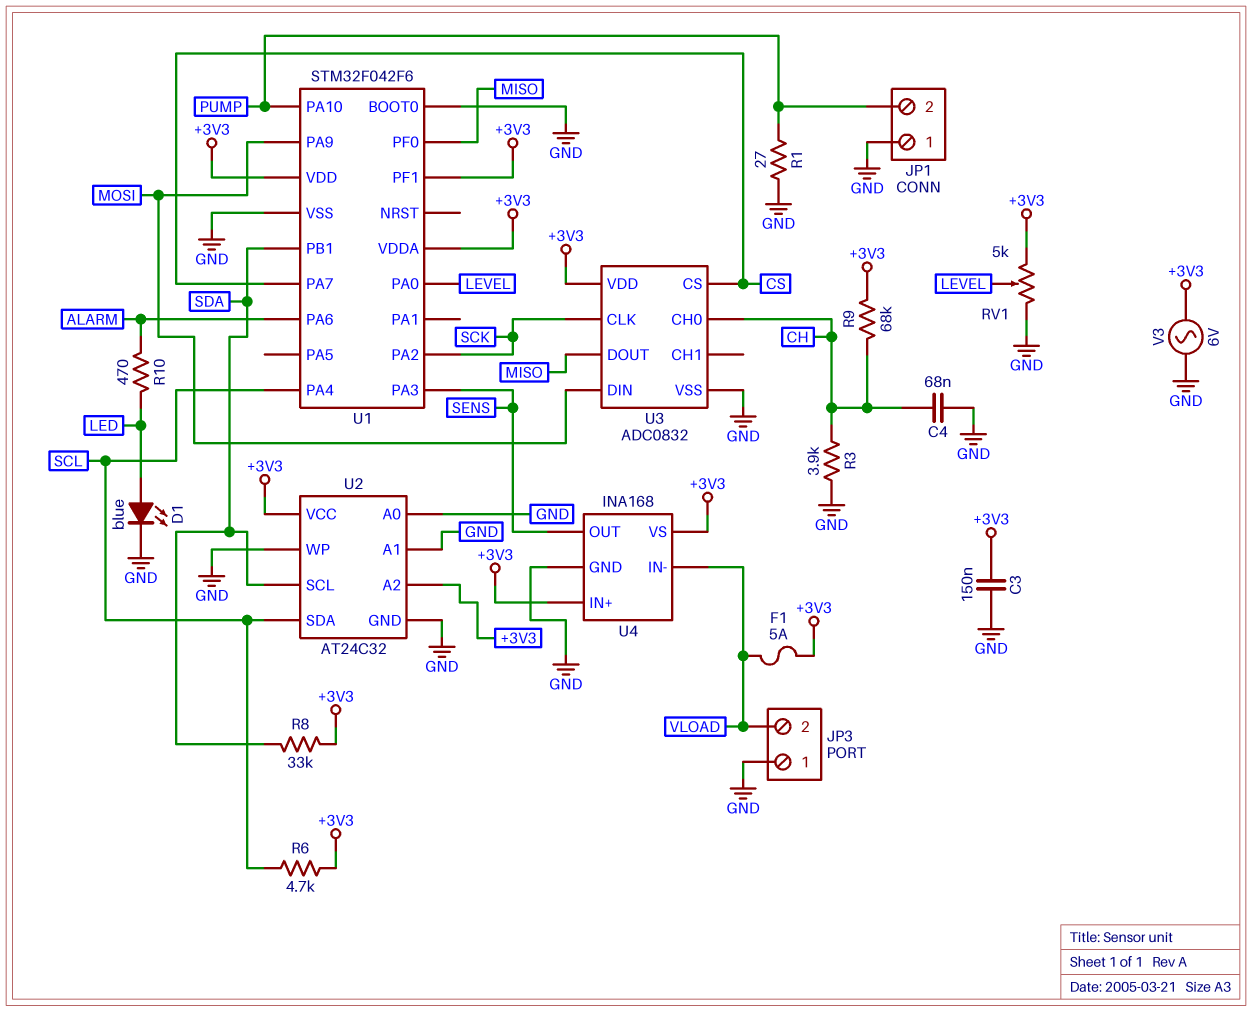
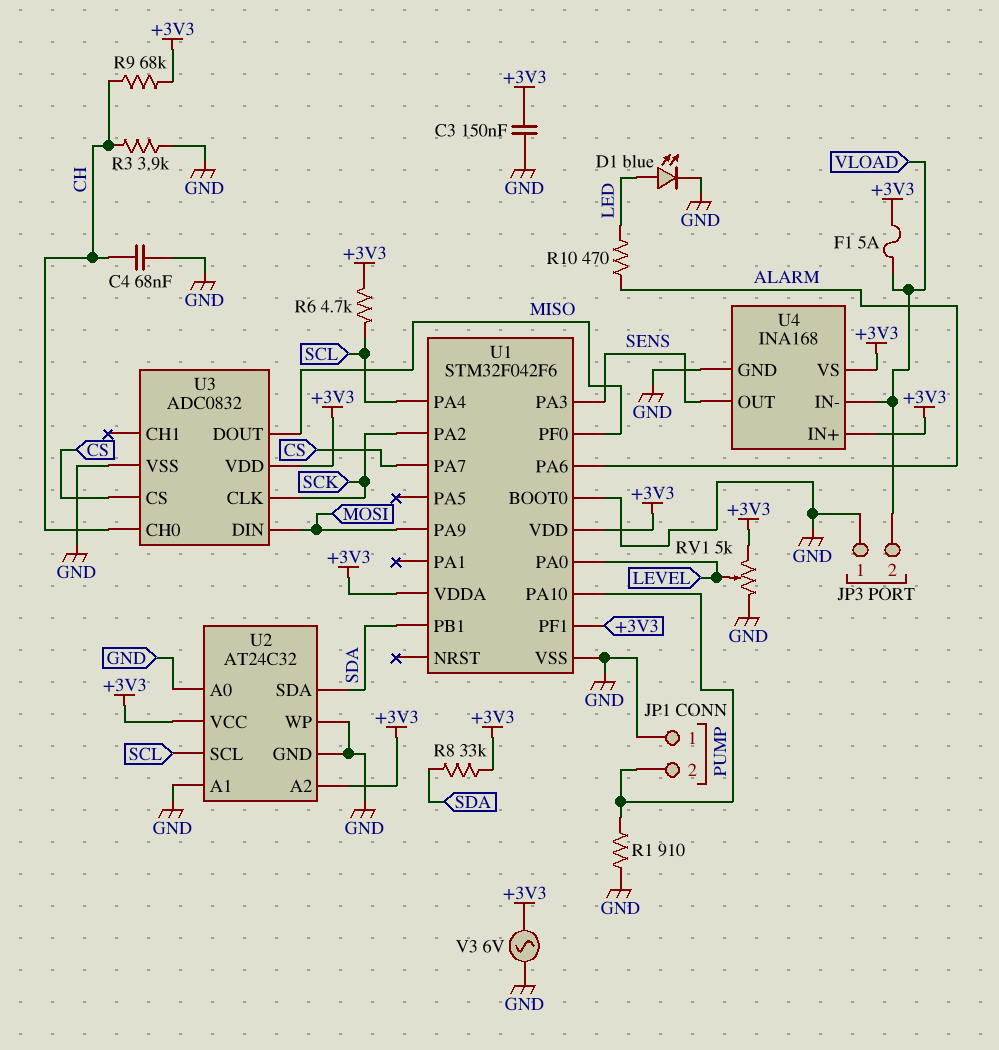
R1: 27 (GND, PUMP) -> 910 (GND, PUMP)
U2 pin SCL: SDA -> SCL
U2 pin SDA: SCL -> SDA

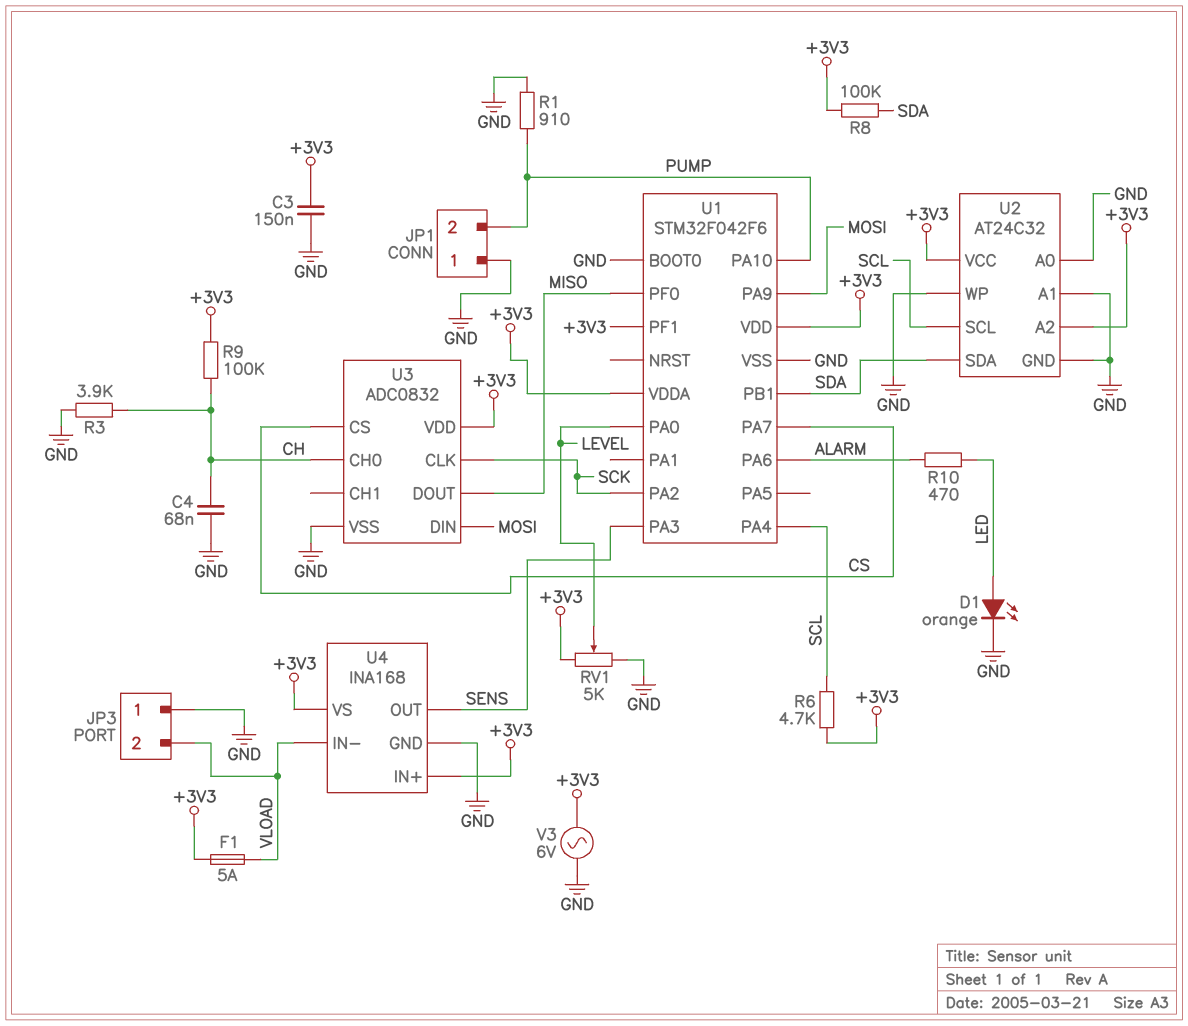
D1: LED blue (A LED, K GND) -> LED orange (A LED, K GND)
R8: 33k (+3V3, SDA) -> 100k (+3V3, SDA)
R9: 68k (+3V3, CH) -> 100k (+3V3, CH)

